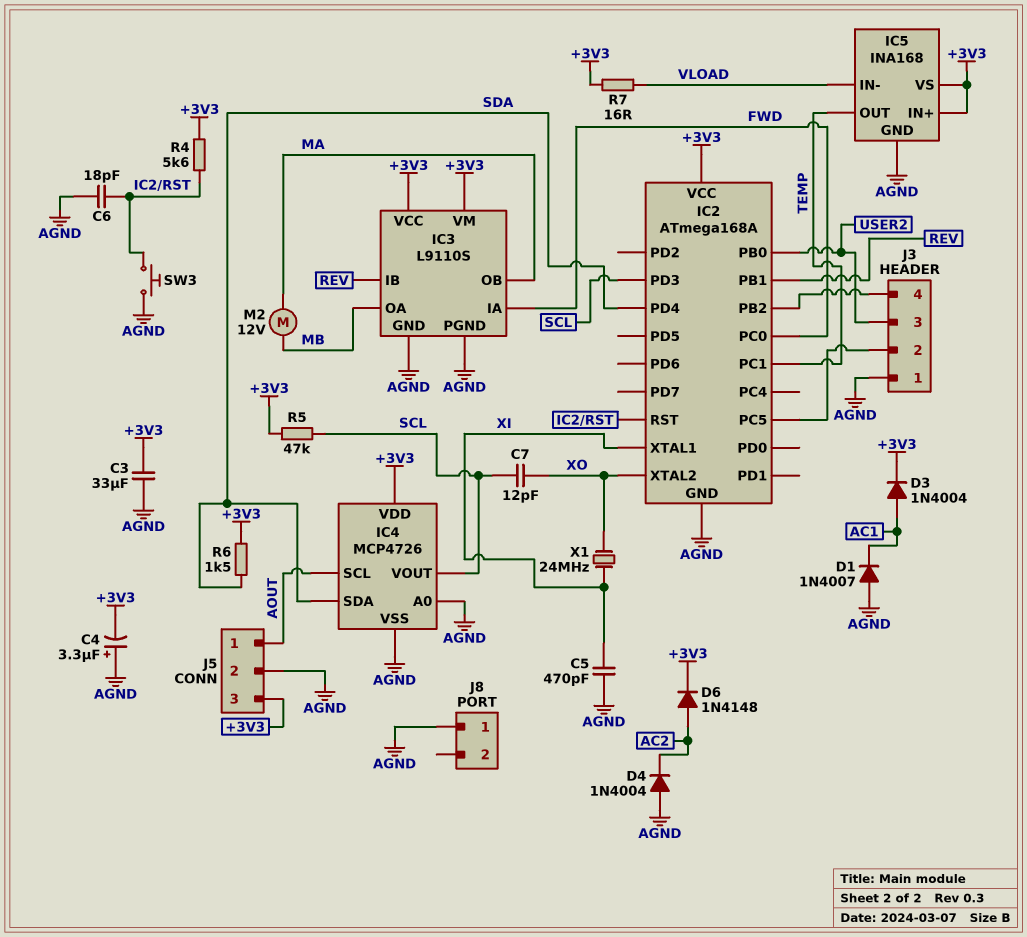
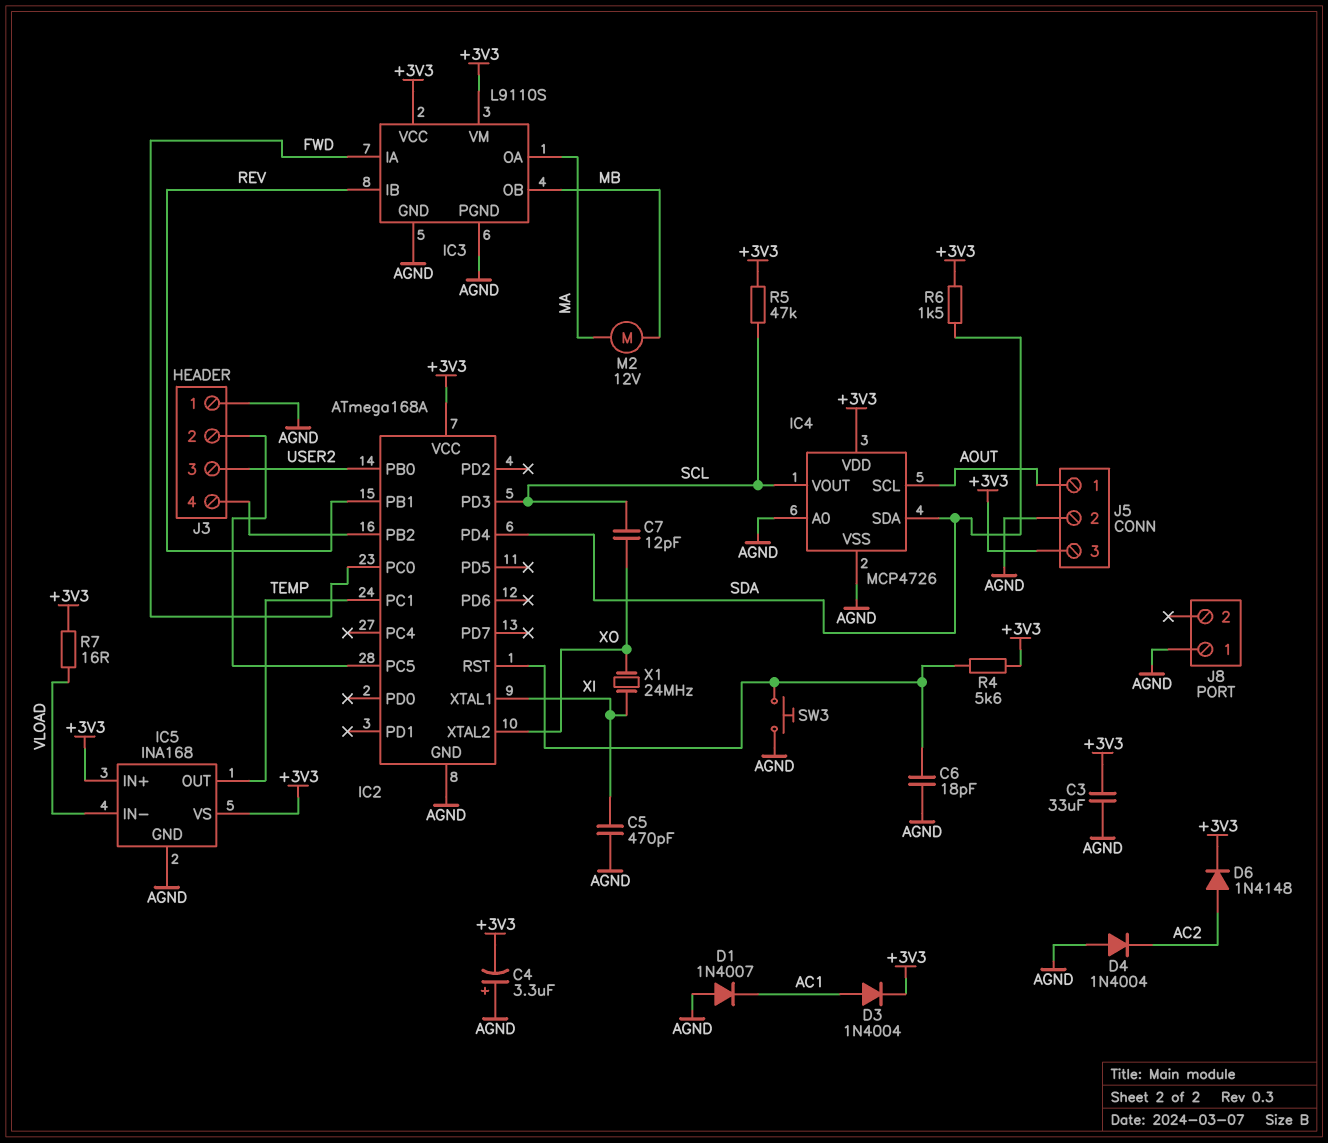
IC3 pin OA: MB -> MA
IC3 pin OB: MA -> MB

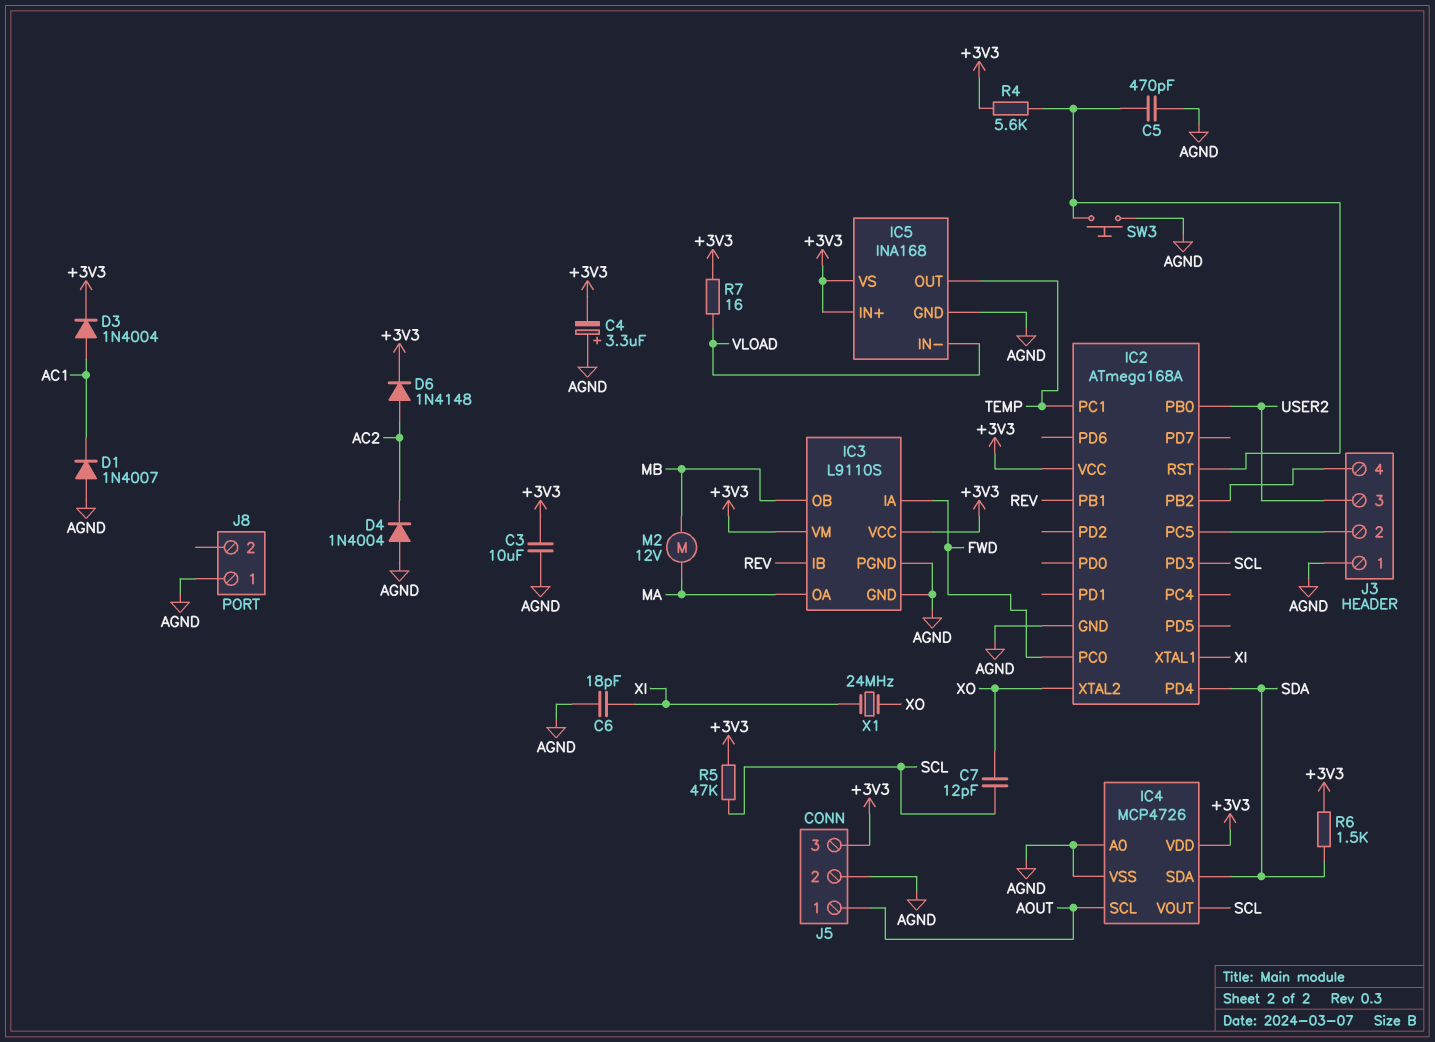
C3: 33uF (+3V3, AGND) -> 10uF (+3V3, AGND)
C5: 470pF (AGND, XI) -> 470pF (AGND, IC2/RST)
C6: 18pF (AGND, IC2/RST) -> 18pF (AGND, XI)

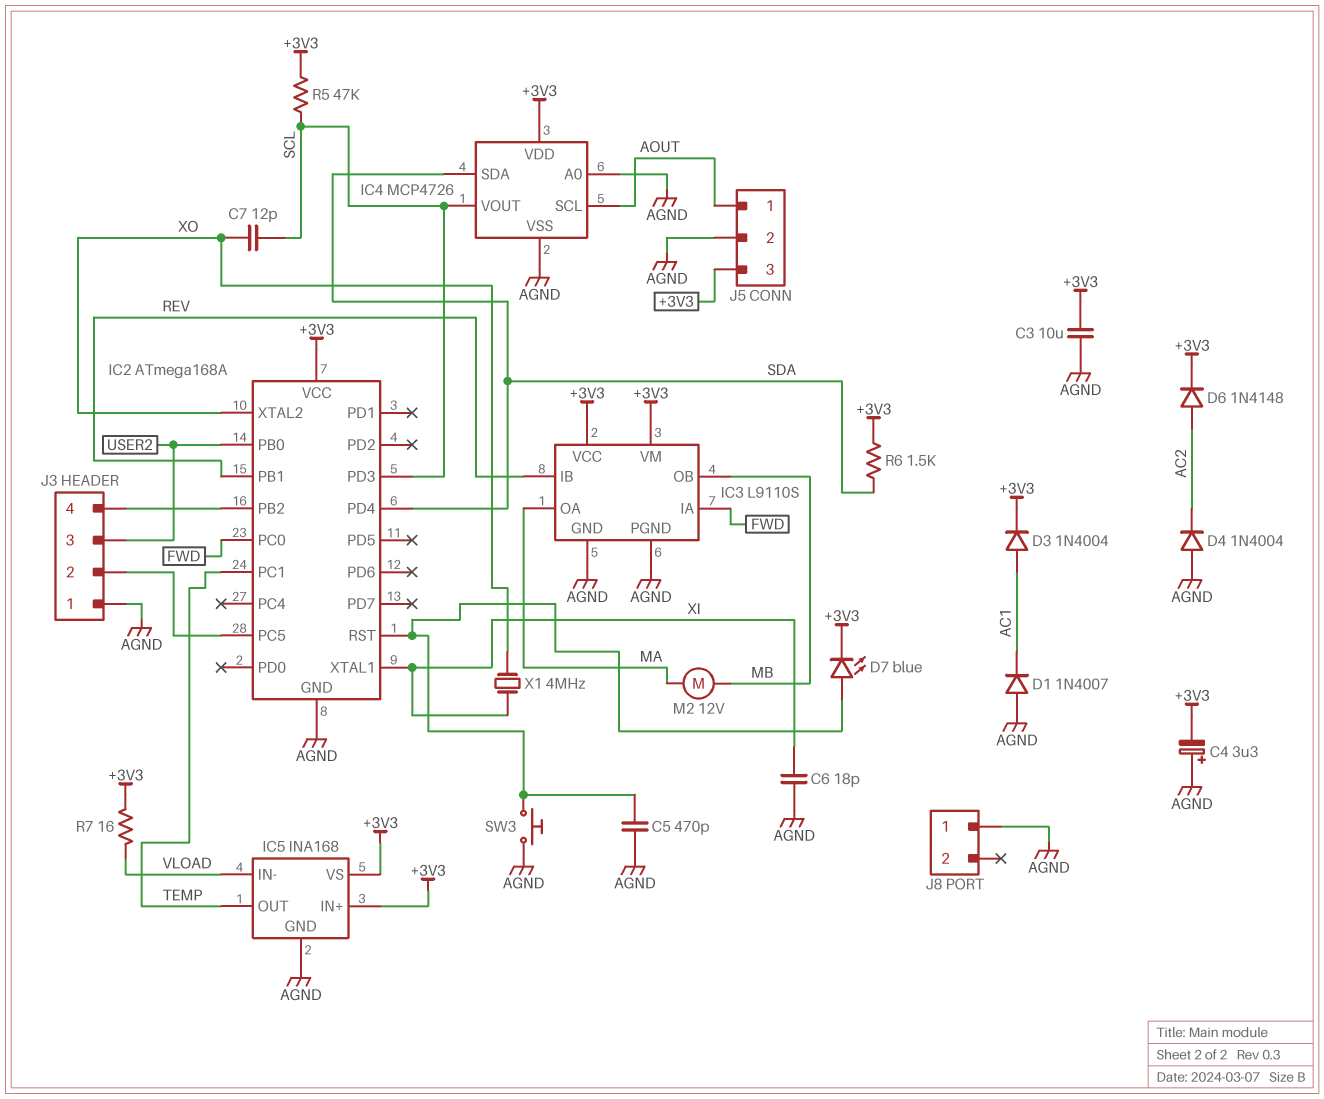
D7: none -> LED blue (A IC2/RST, K +3V3)
R4: 5.6k (+3V3, IC2/RST) -> none
X1: 24MHz (XI, XO) -> 4MHz (XI, XO)

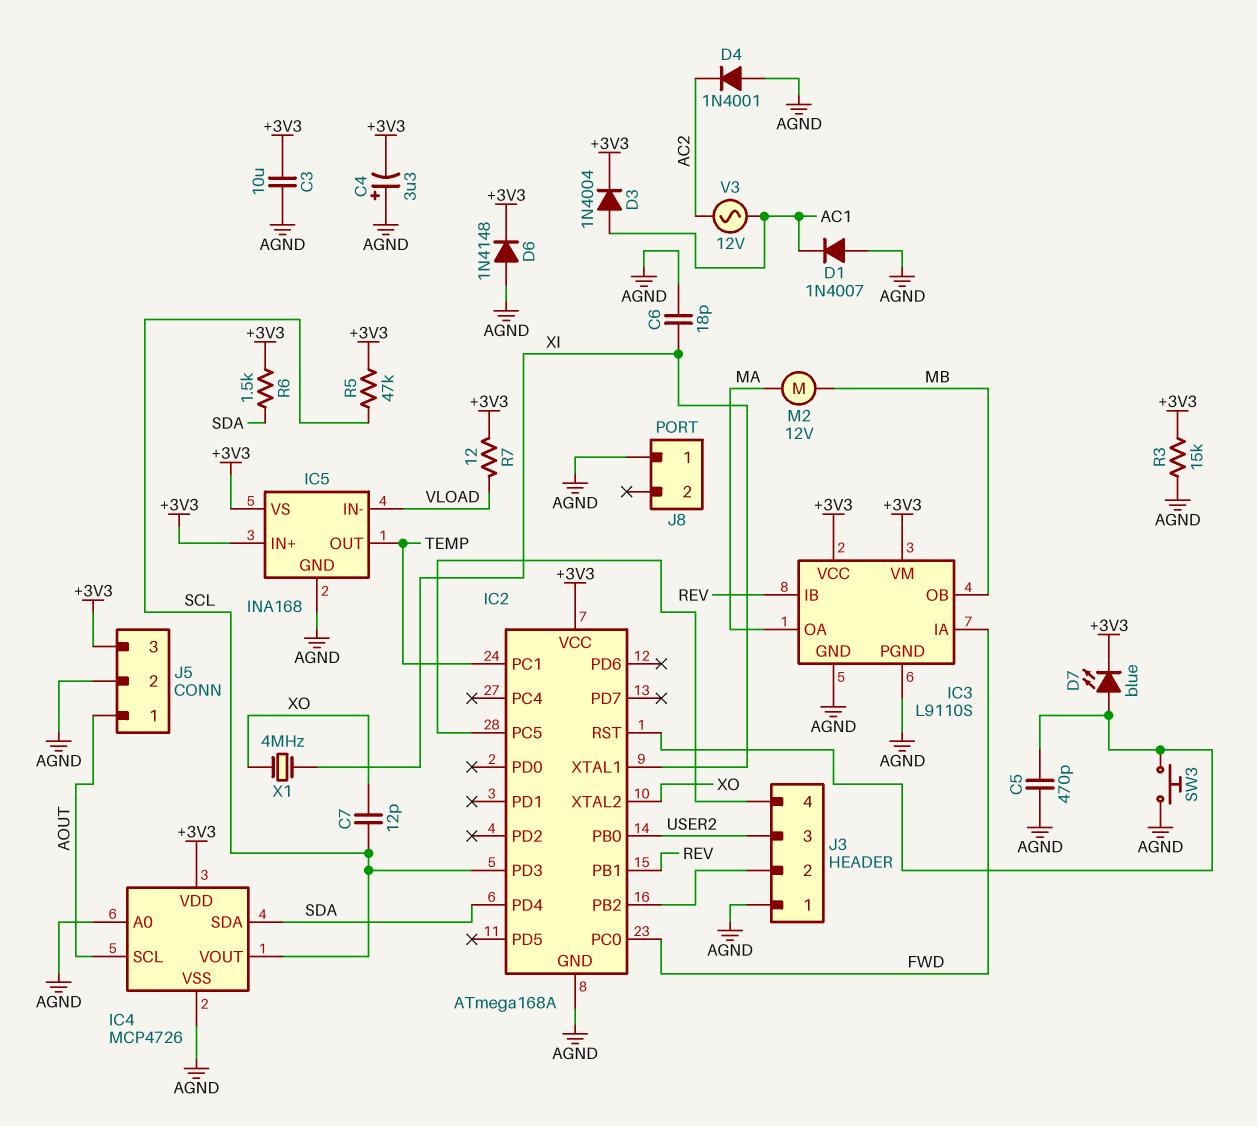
D4: diode 1N4004 (A AGND, K AC2) -> diode 1N4001 (A AGND, K AC2)
D6: diode 1N4148 (A AC2, K +3V3) -> diode 1N4148 (A AGND, K +3V3)
J3 pin 2: IC2/PC5 -> IC2/PB2
J3 pin 4: IC2/PB2 -> IC2/PC5
R3: none -> 15k (+3V3, AGND)
R7: 16 (+3V3, VLOAD) -> 12 (+3V3, VLOAD)
V3: none -> AC 12V (AC1, AC2)

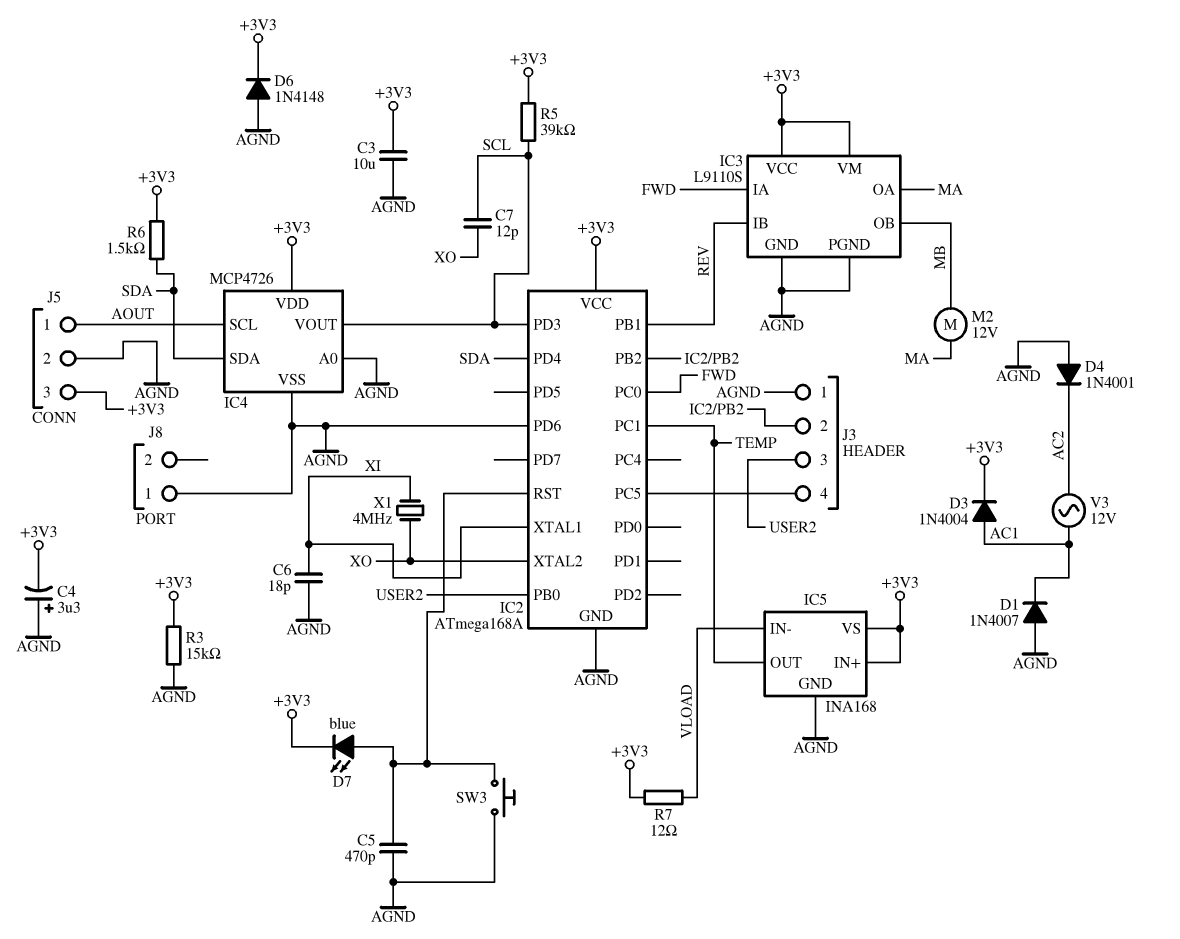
IC2 pin PD6: none -> AGND
R5: 47k (+3V3, SCL) -> 39k (+3V3, SCL)

